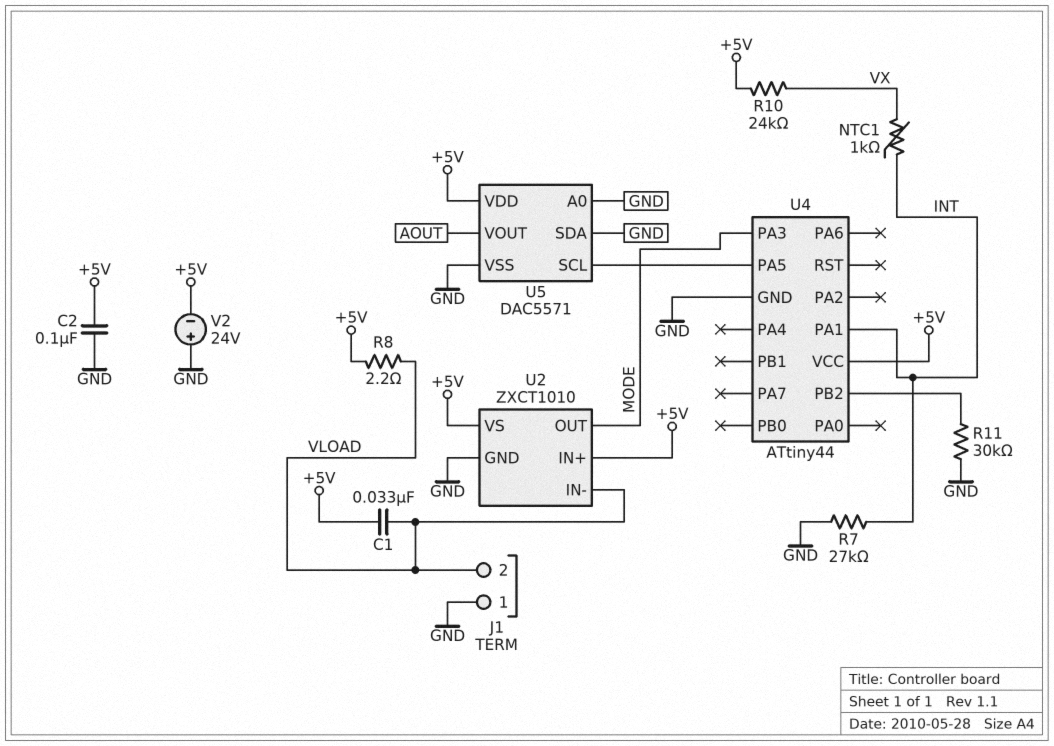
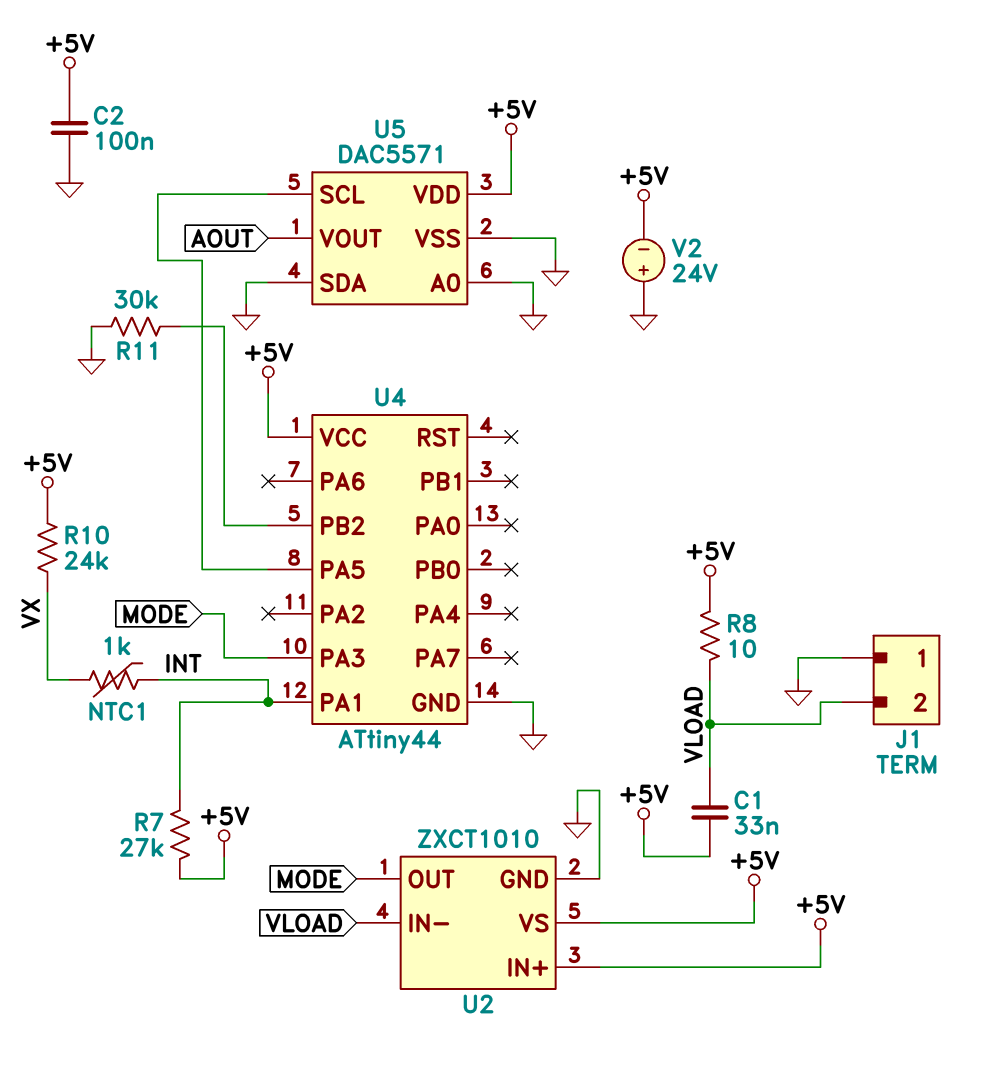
R7: 27k (GND, INT) -> 27k (+5V, INT)
R8: 2.2 (+5V, VLOAD) -> 10 (+5V, VLOAD)

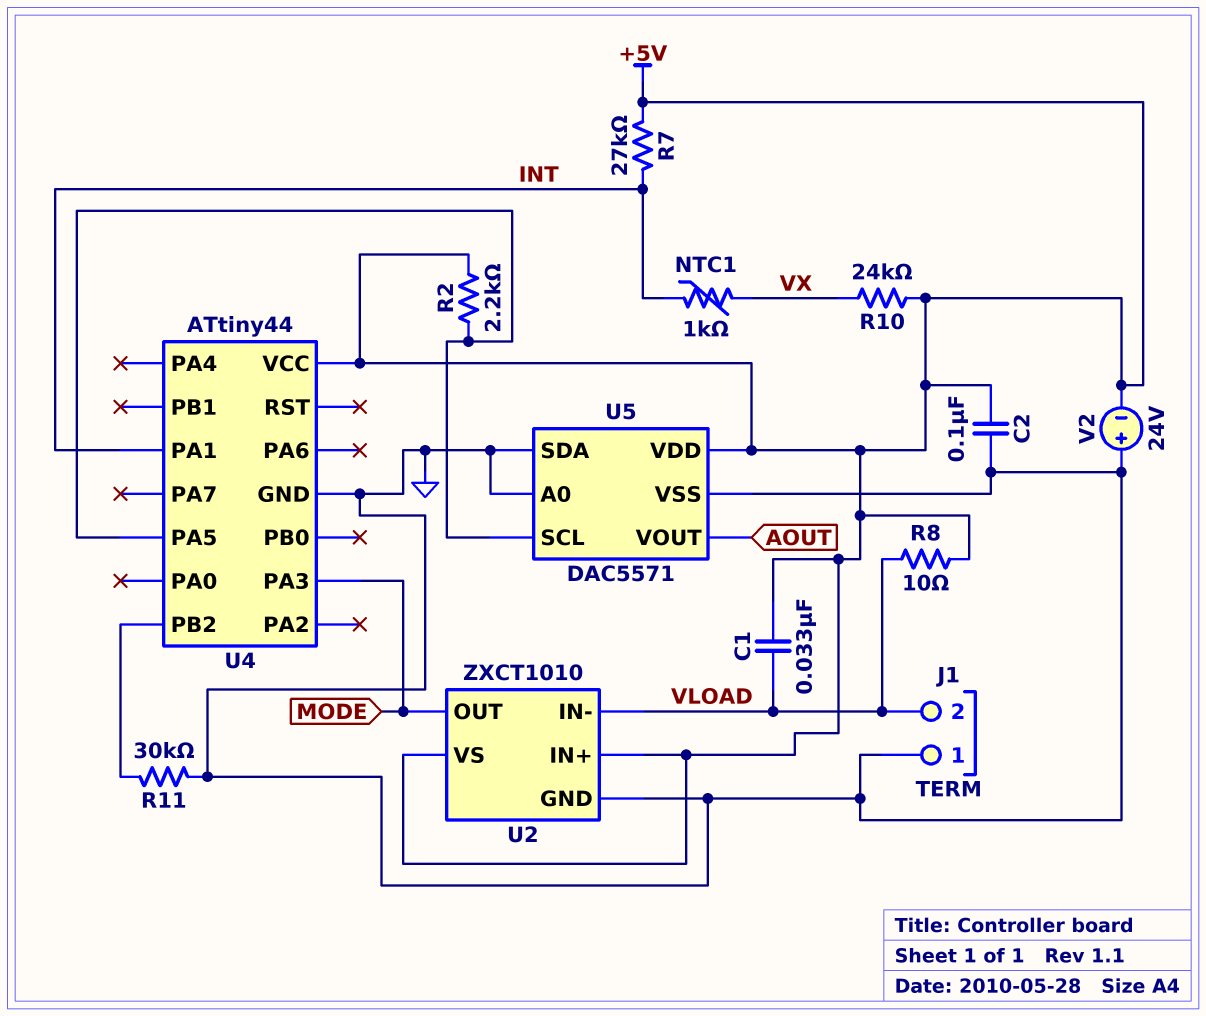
R2: none -> 2.2k (+5V, U4/PA5)

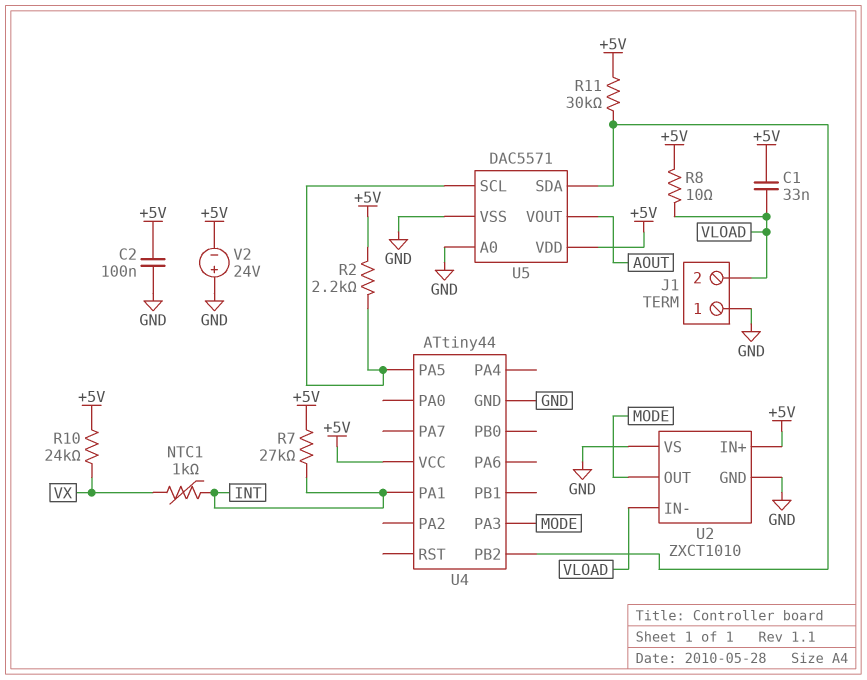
R11: 30k (GND, U4/PB2) -> 30k (+5V, U4/PB2)
U2 pin VS: +5V -> GND
U5 pin SDA: GND -> U4/PB2

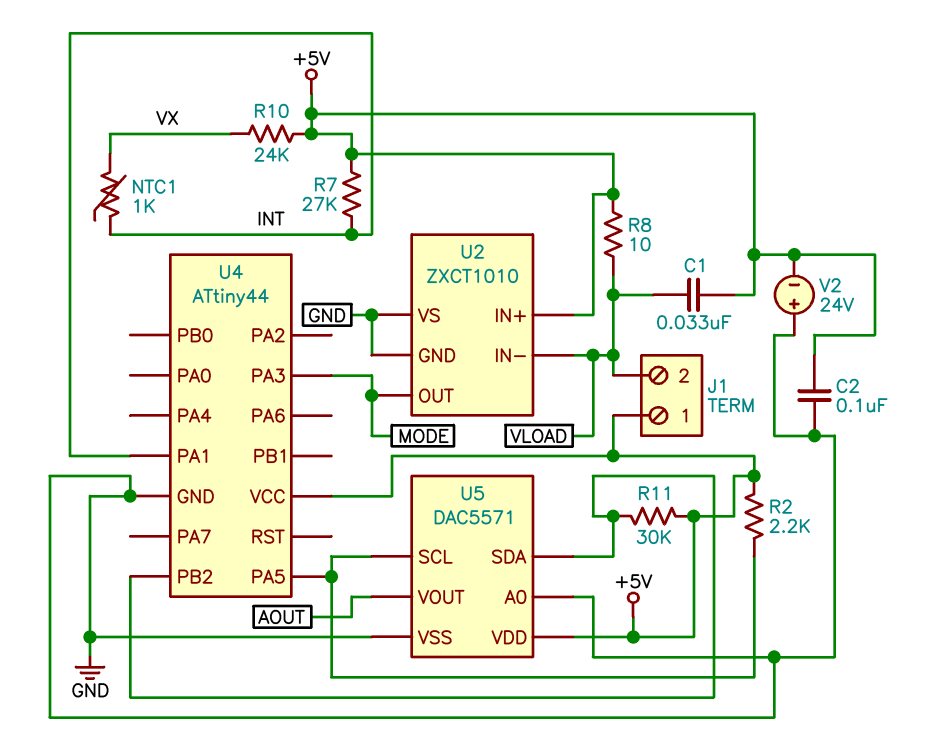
J1 pin 1: GND -> +5V

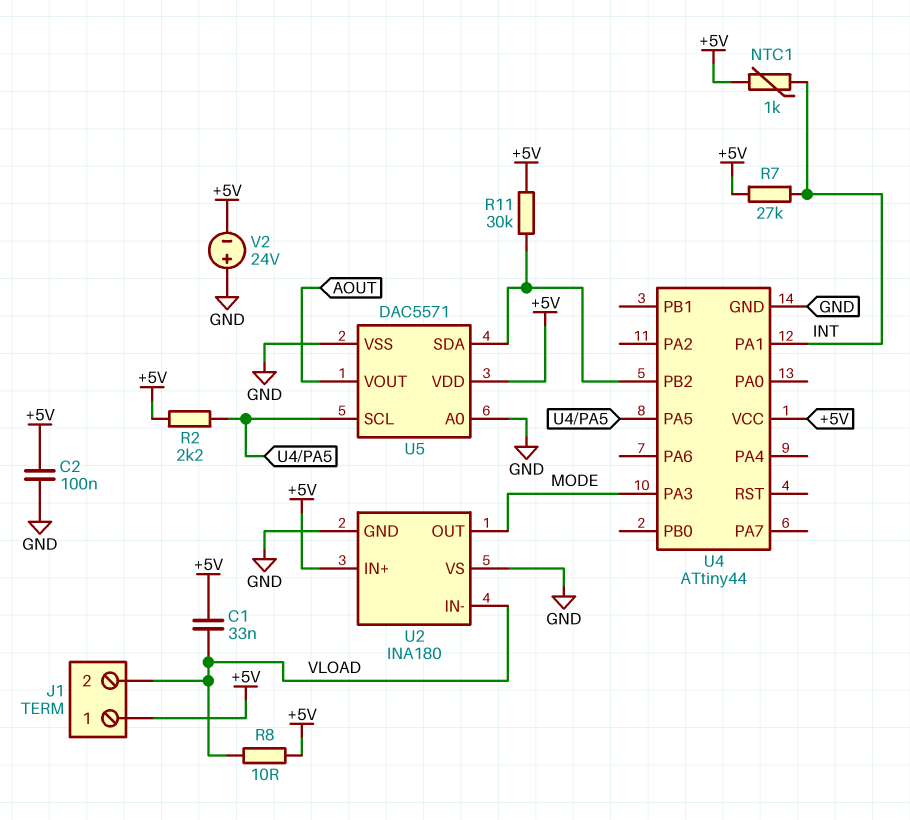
NTC1: 1k (INT, VX) -> 1k (+5V, INT)
R10: 24k (+5V, VX) -> none
U2: ZXCT1010 -> INA180

